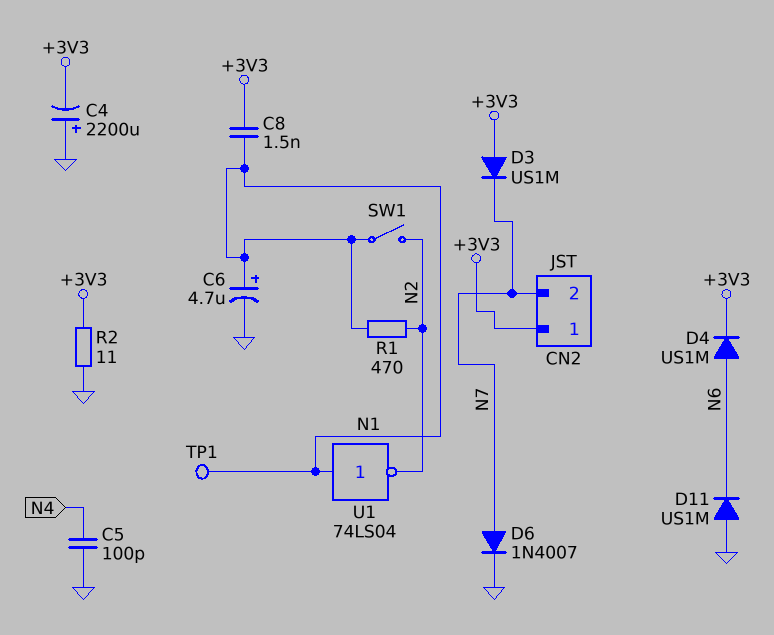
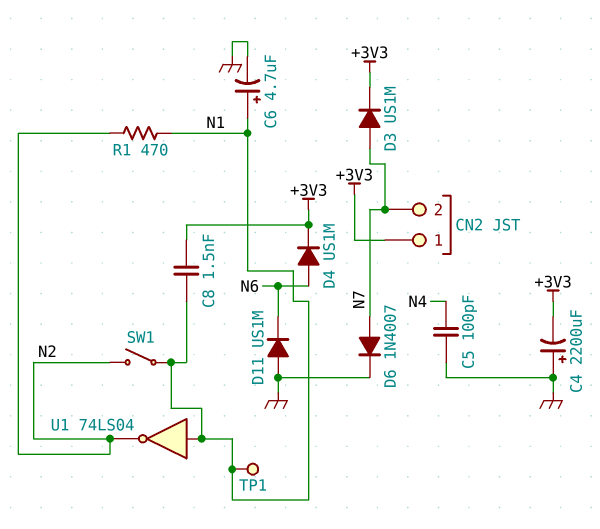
D3: diode US1M (A +3V3, K N7) -> diode US1M (A N7, K +3V3)
R2: 11 (+3V3, GND) -> none

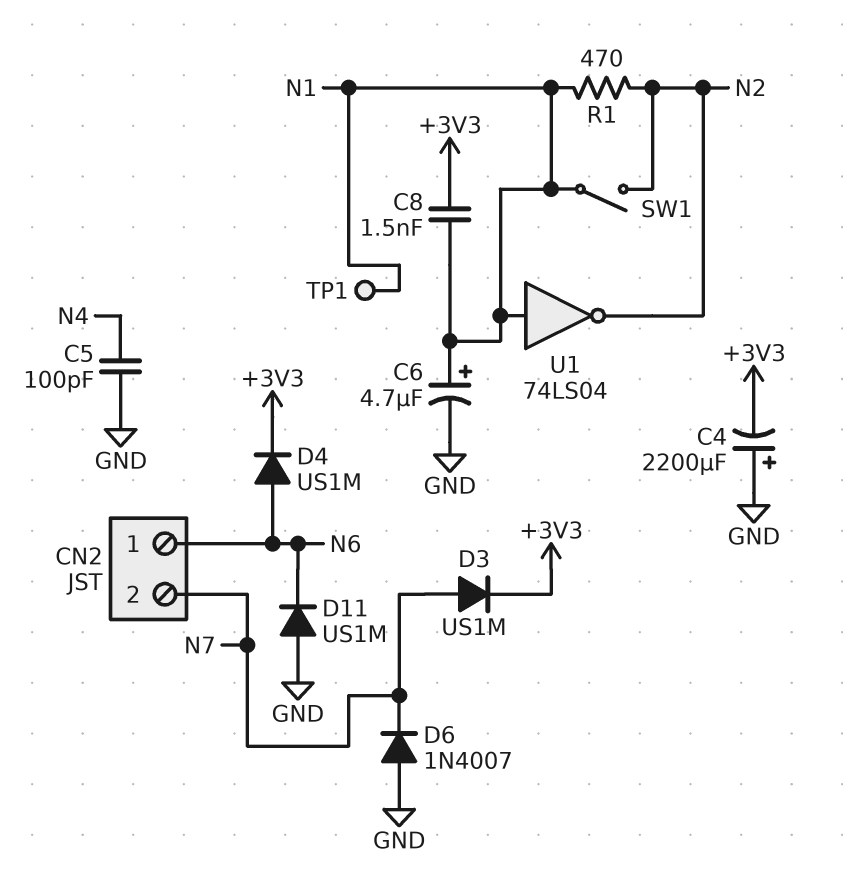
CN2 pin 1: +3V3 -> N6
D6: diode 1N4007 (A N7, K GND) -> diode 1N4007 (A GND, K N7)

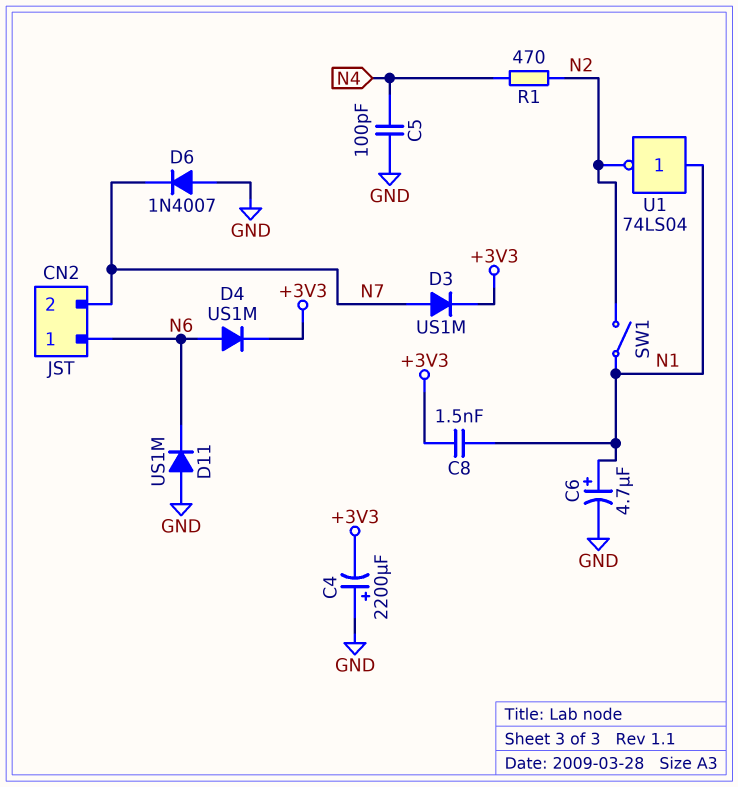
R1: 470 (N1, N2) -> 470 (N2, N4)
TP1: test point (N1) -> none

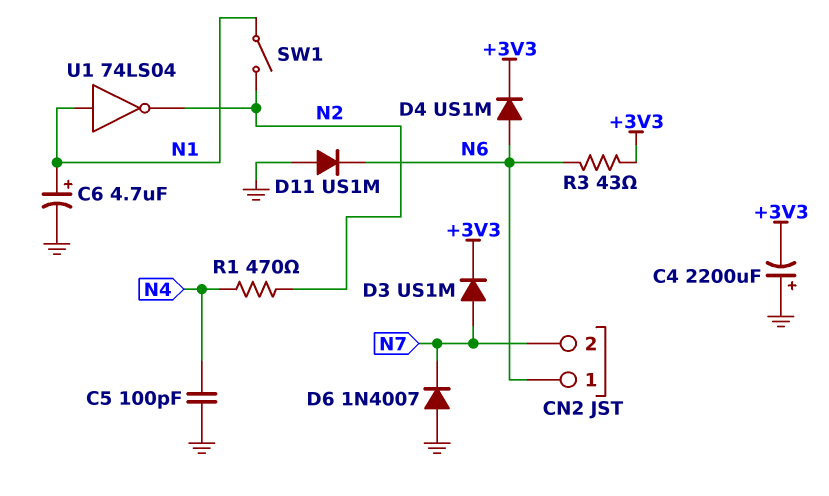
C8: 1.5nF (+3V3, N1) -> none
R3: none -> 43 (+3V3, N6)

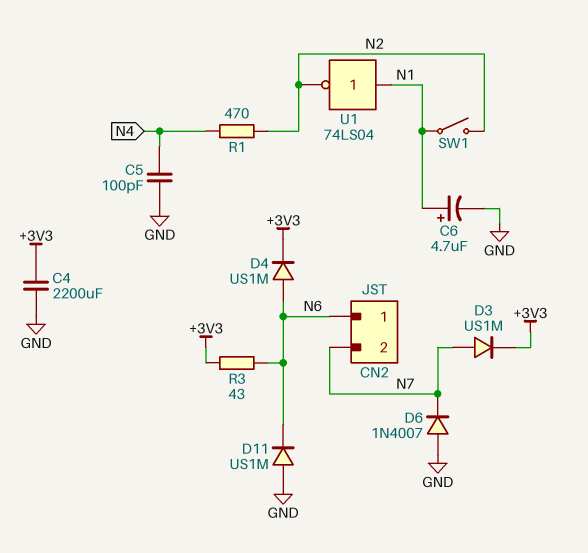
C4: 2200uF (plus GND, minus +3V3) -> 2200uF (+3V3, GND)

